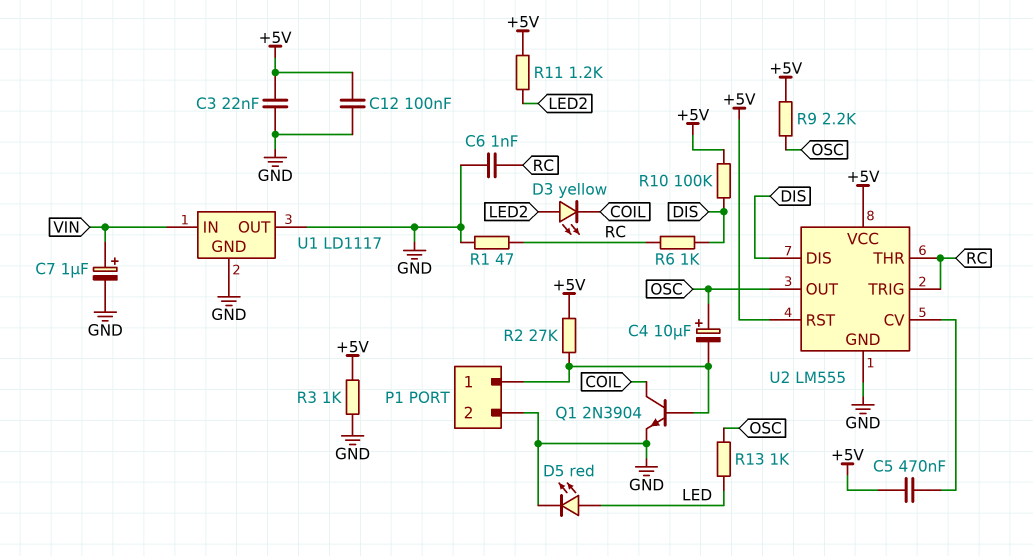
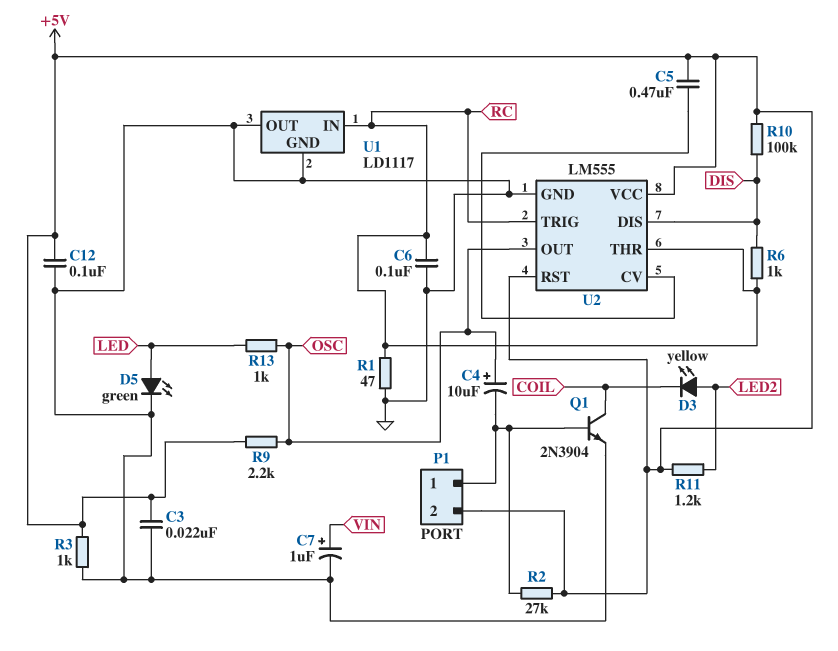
C6: 1nF (GND, RC) -> 100nF (GND, RC)
D5: LED red (A LED, K GND) -> LED green (A LED, K GND)
P1 pin 2: GND -> +5V
U1 pin IN: VIN -> RC

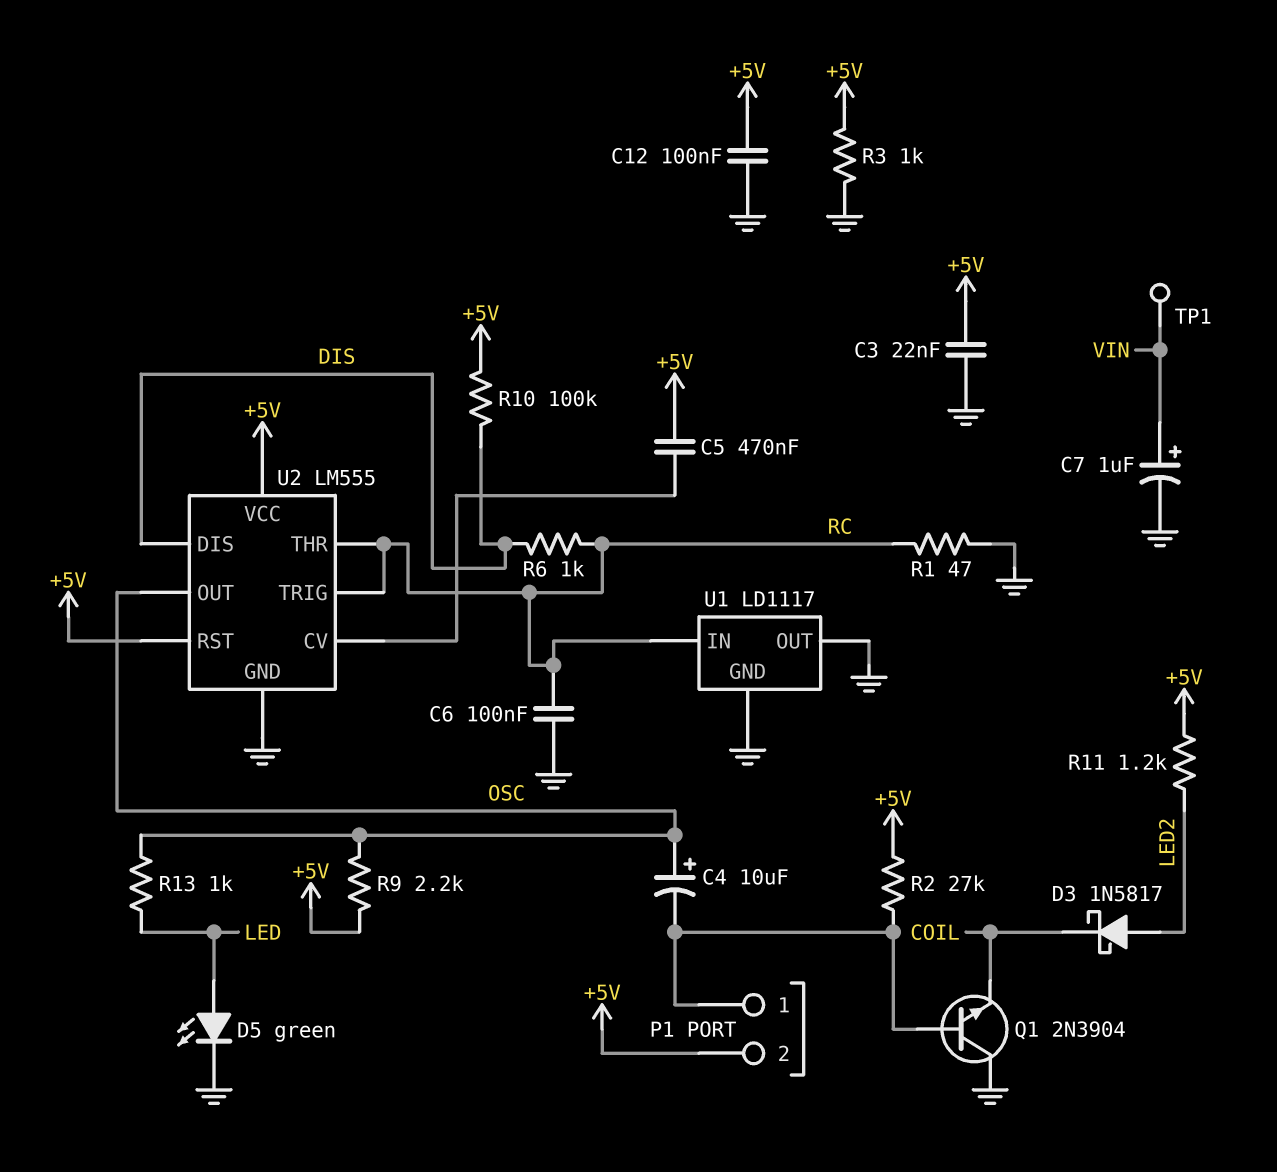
D3: LED yellow (A LED2, K COIL) -> schottky 1N5817 (A LED2, K COIL)
Q1: NPN 2N3904 (B P1/1, C COIL, E GND) -> NPN 2N3904 (B P1/1, C GND, E COIL)
TP1: none -> test point (VIN)

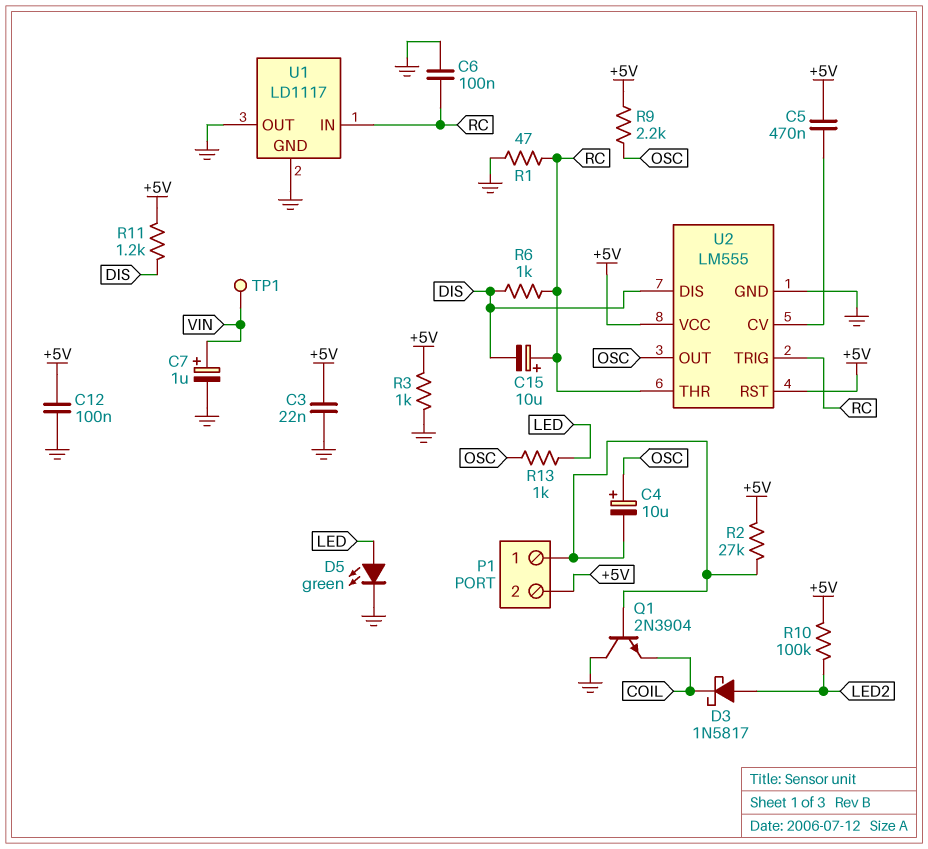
C15: none -> 10uF (plus RC, minus DIS)
R10: 100k (+5V, DIS) -> 100k (+5V, LED2)
R11: 1.2k (+5V, LED2) -> 1.2k (+5V, DIS)

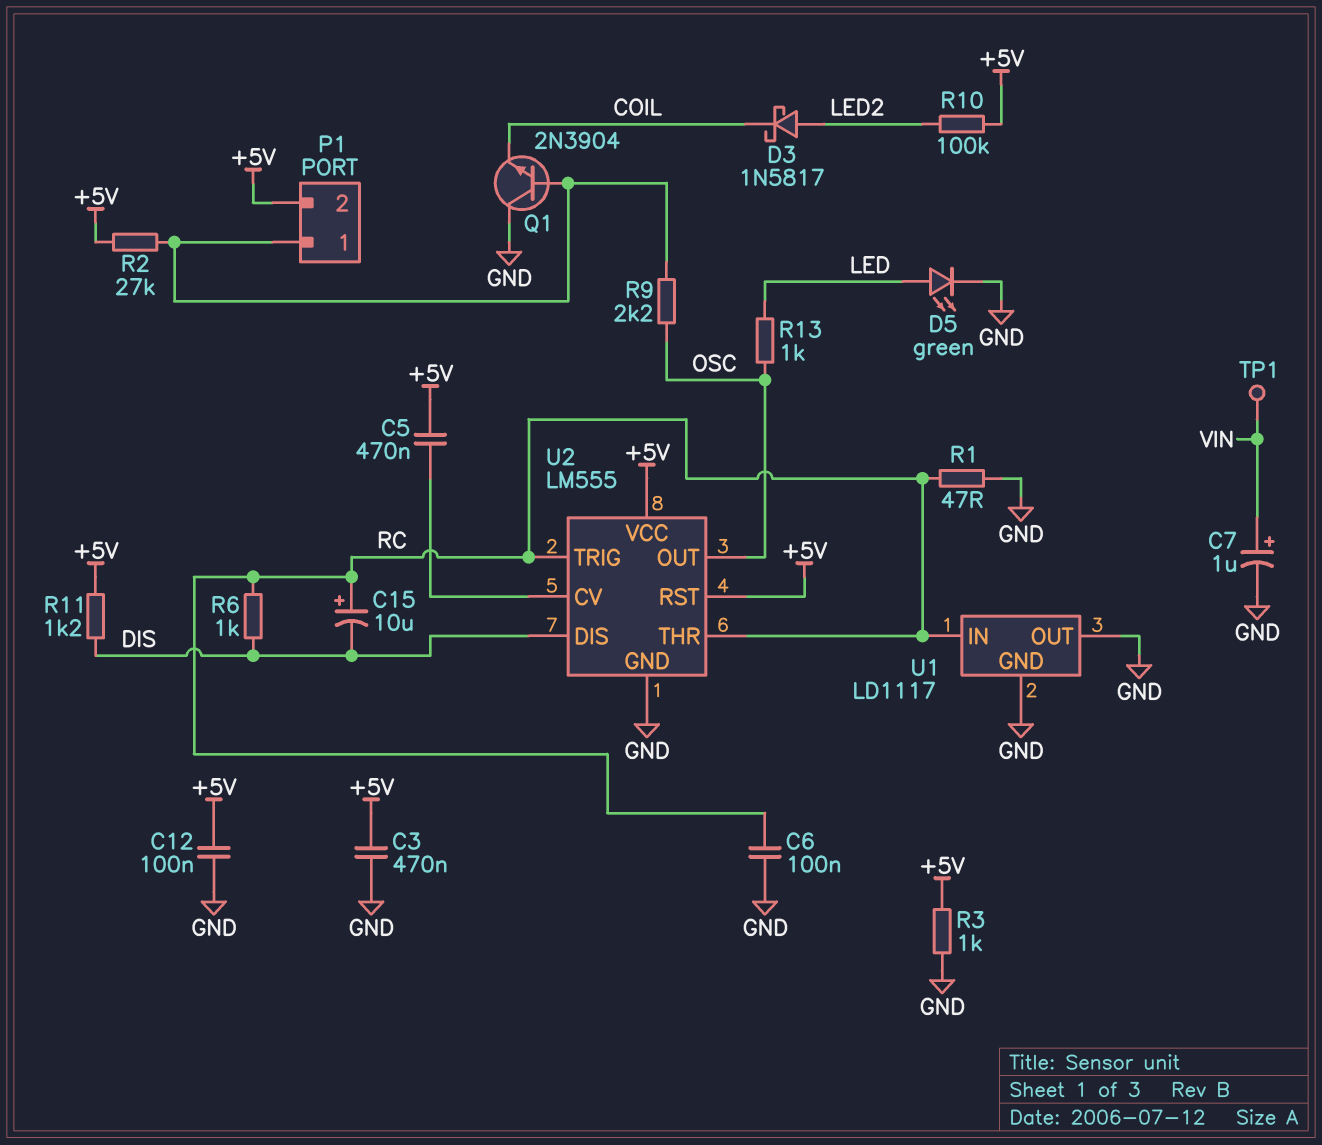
C3: 22nF (+5V, GND) -> 470nF (+5V, GND)
C4: 10uF (plus OSC, minus P1/1) -> none
R9: 2.2k (+5V, OSC) -> 2.2k (OSC, P1/1)

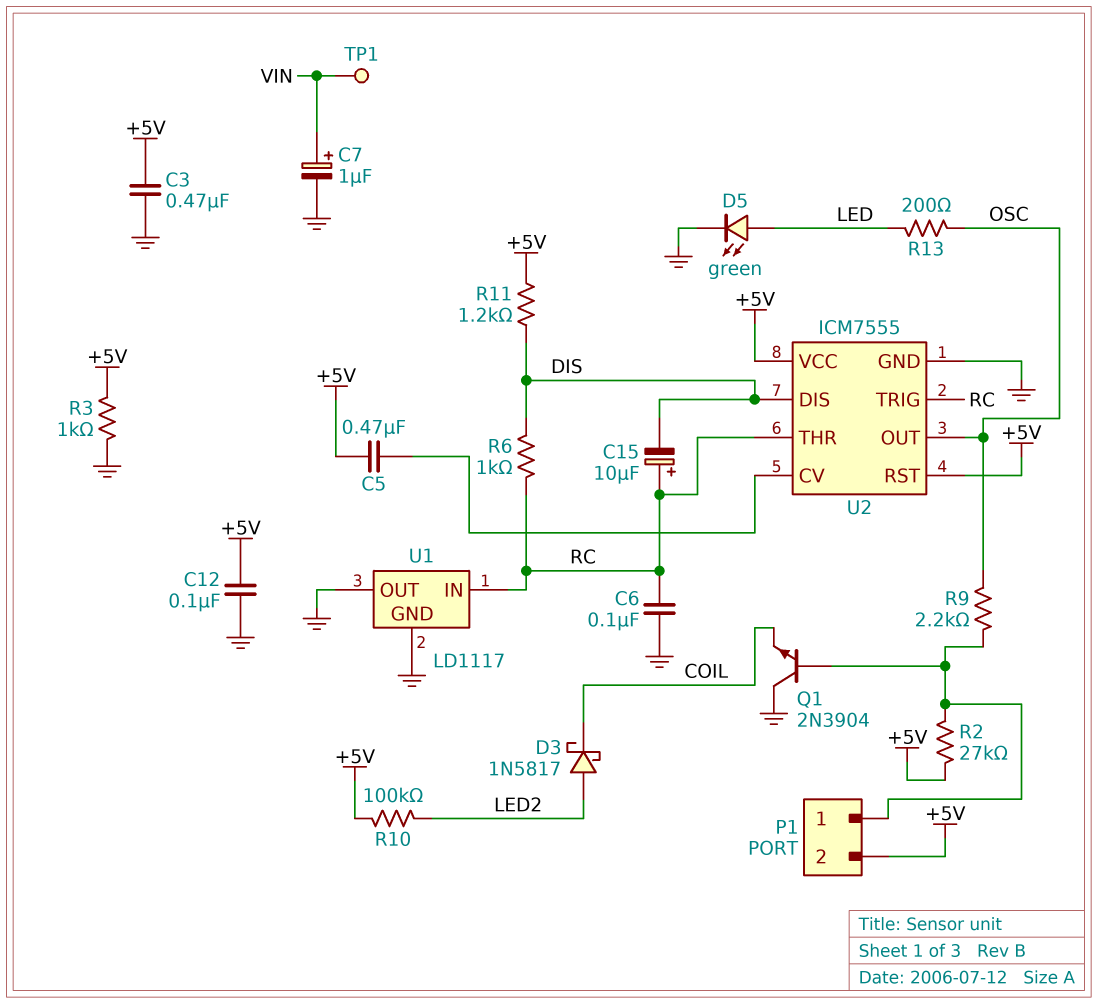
R1: 47 (GND, RC) -> none
R13: 1k (LED, OSC) -> 200 (LED, OSC)
U2: LM555 -> ICM7555

